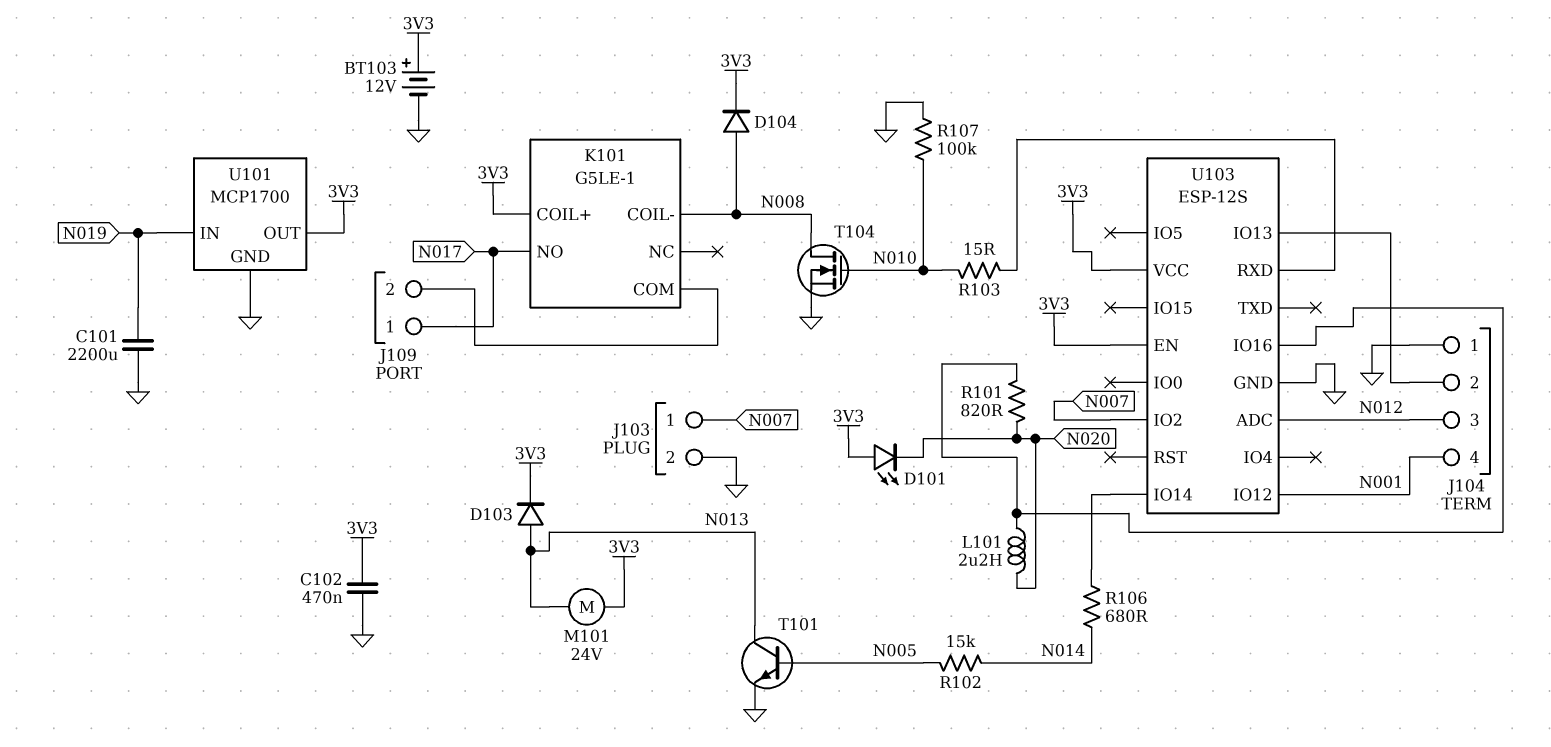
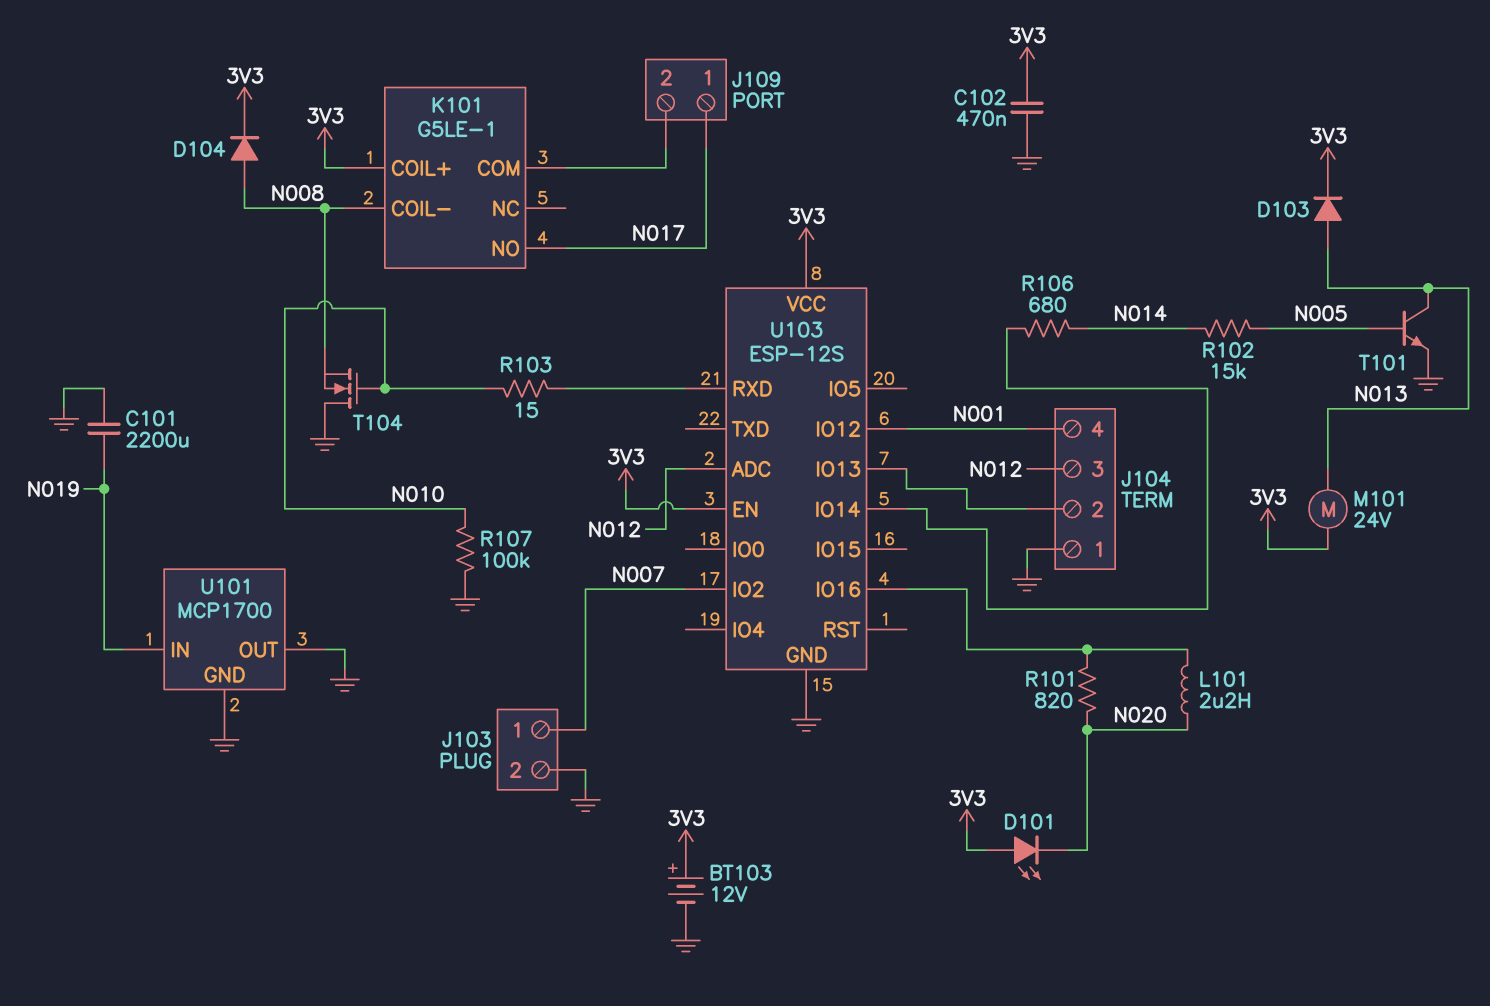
T104: NMOS (G N010, D N008, S GND) -> NMOS (G N010, D GND, S N008)
U101 pin OUT: 3V3 -> GND

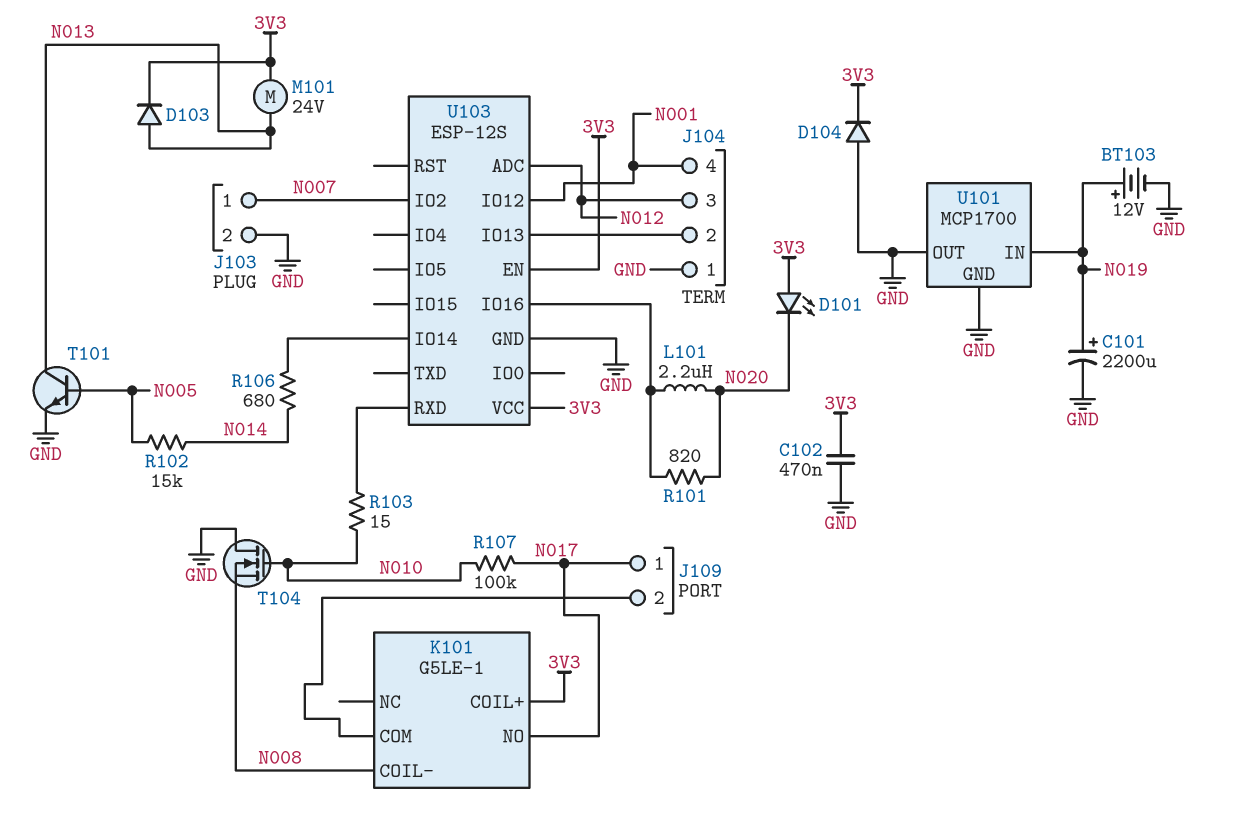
BT103: 12V (plus 3V3, minus GND) -> 12V (plus N019, minus GND)
C101: 2200uF (GND, N019) -> 2200uF (plus N019, minus GND)
D104: diode (A N008, K 3V3) -> diode (A GND, K 3V3)
R107: 100k (GND, N010) -> 100k (N010, N017)

